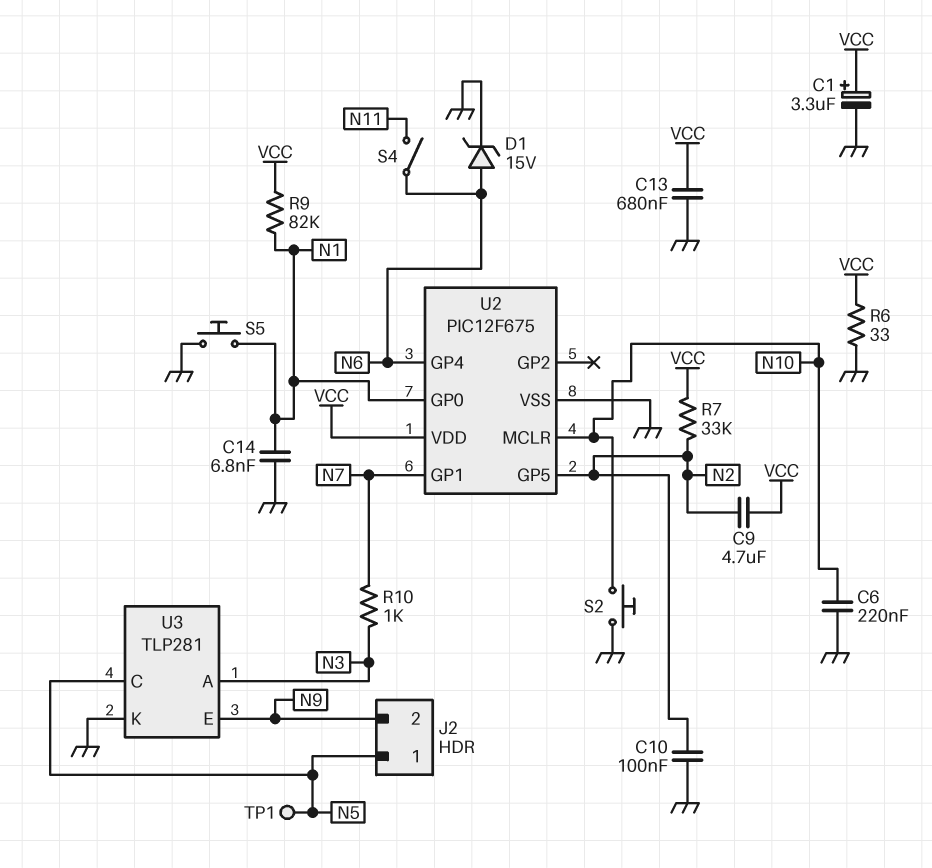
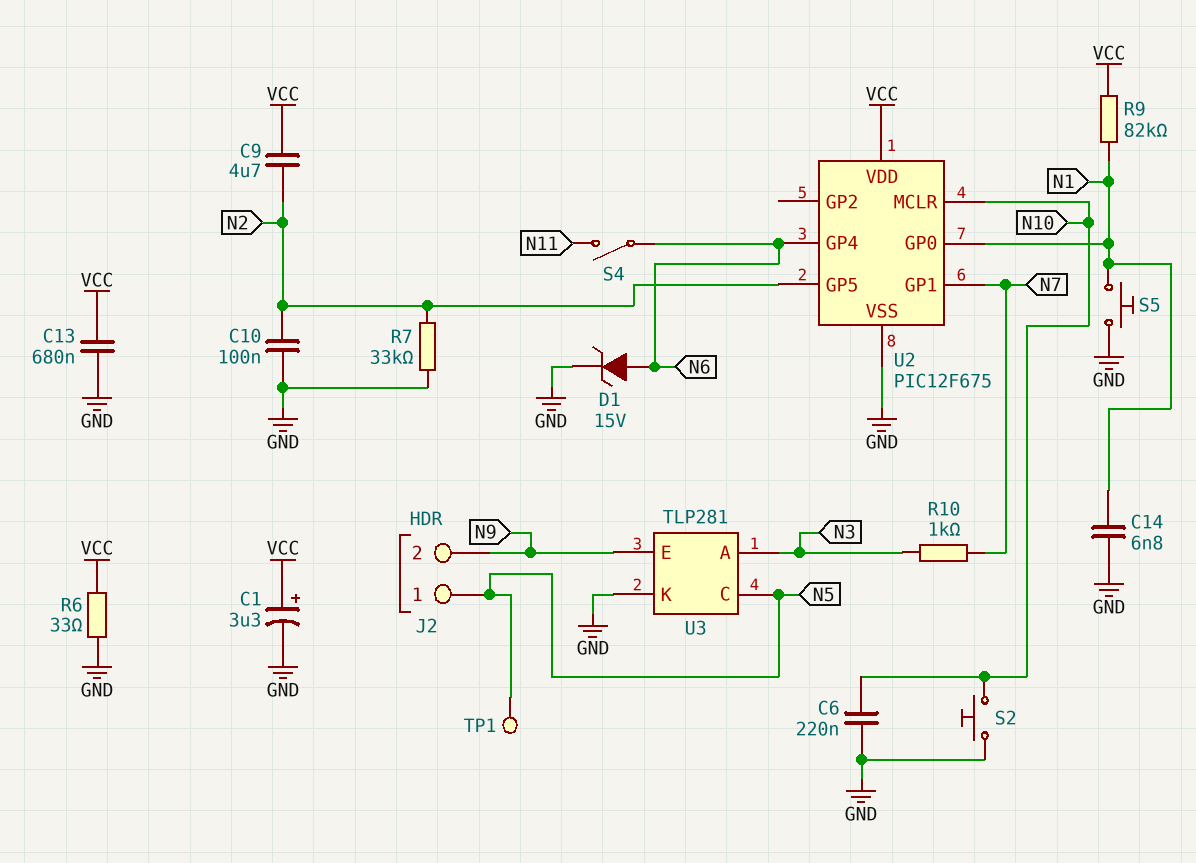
R7: 33k (N2, VCC) -> 33k (GND, N2)

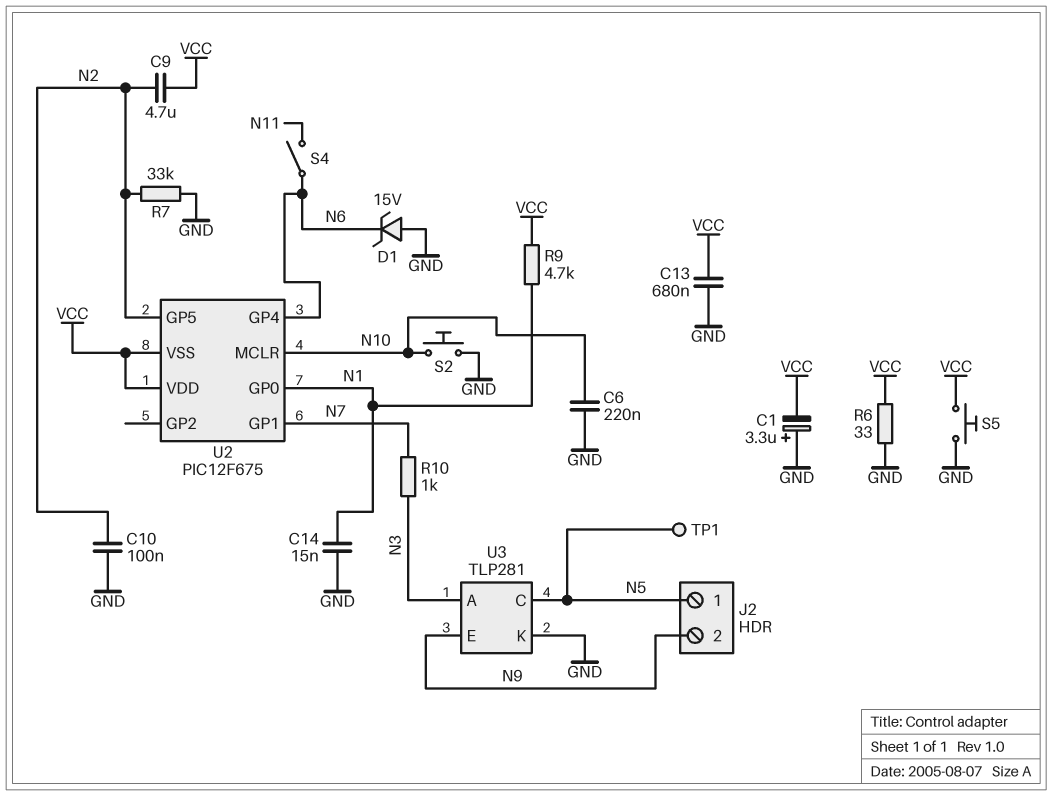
C1: 3.3uF (plus VCC, minus GND) -> 3.3uF (plus GND, minus VCC)
C14: 6.8nF (GND, N1) -> 15nF (GND, N1)
D1: zener 15V (A N6, K GND) -> zener 15V (A GND, K N6)
R9: 82k (N1, VCC) -> 4.7k (N1, VCC)
S5: button (GND, N1) -> button (GND, VCC)
U2 pin VSS: GND -> VCC

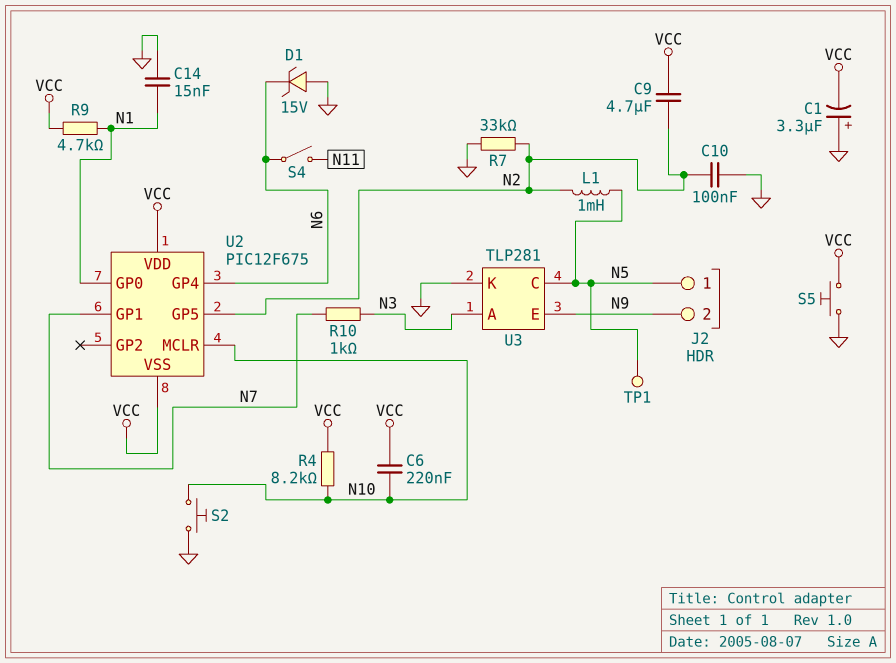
C6: 220nF (GND, N10) -> 220nF (N10, VCC)
C13: 680nF (GND, VCC) -> none
L1: none -> 1mH (N2, N5)
R4: none -> 8.2k (N10, VCC)
R6: 33 (GND, VCC) -> none

